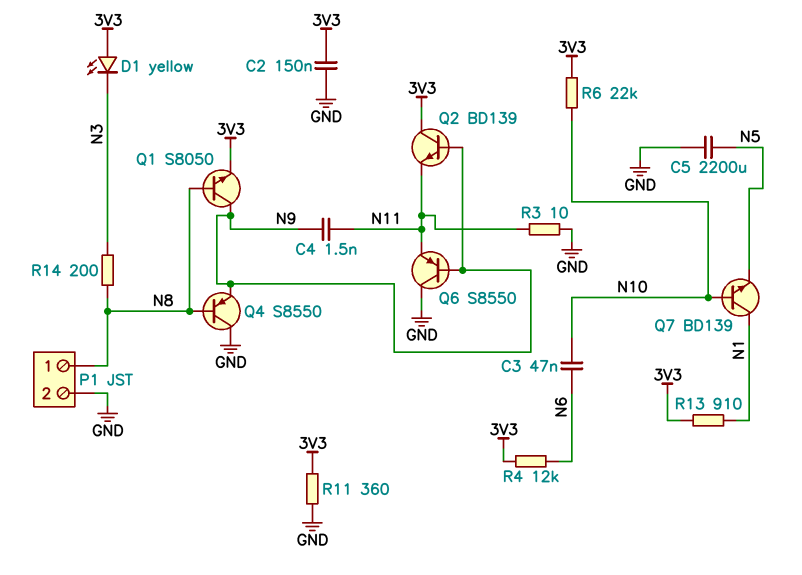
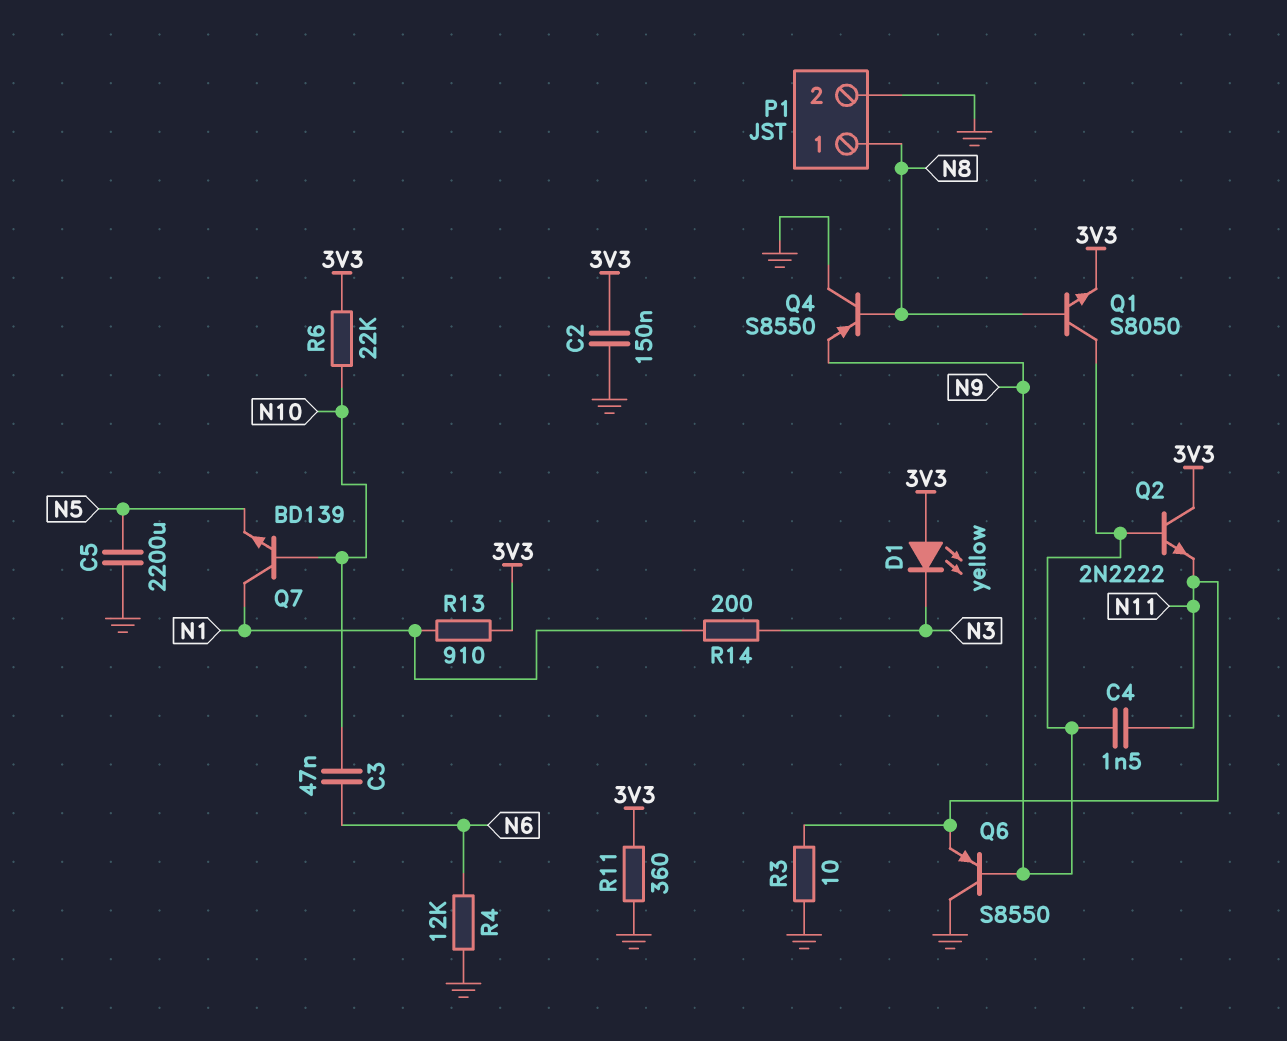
Q2: NPN BD139 (B N9, C 3V3, E N11) -> NPN 2N2222 (B N9, C 3V3, E N11)
R4: 12k (3V3, N6) -> 12k (GND, N6)
R14: 200 (N3, N8) -> 200 (N1, N3)

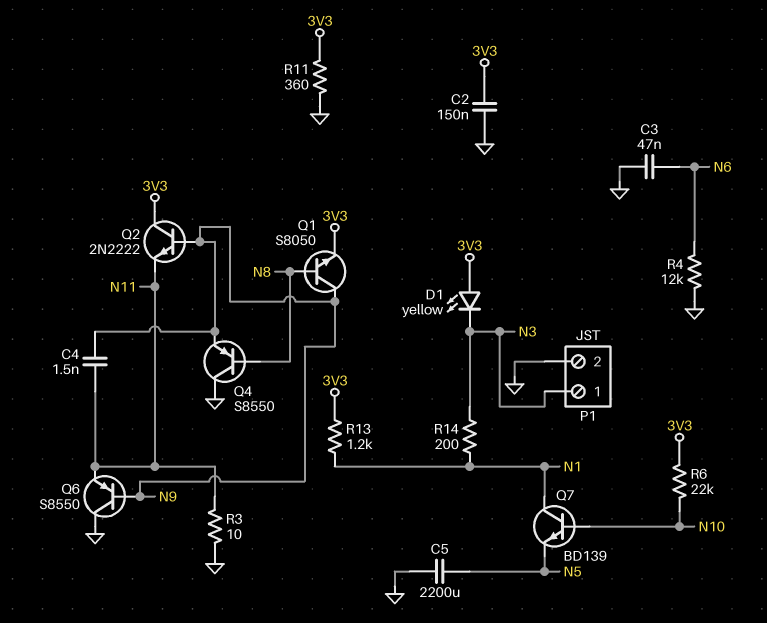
C3: 47nF (N6, N10) -> 47nF (GND, N6)
P1 pin 1: N8 -> N3
R13: 910 (3V3, N1) -> 1.2k (3V3, N1)

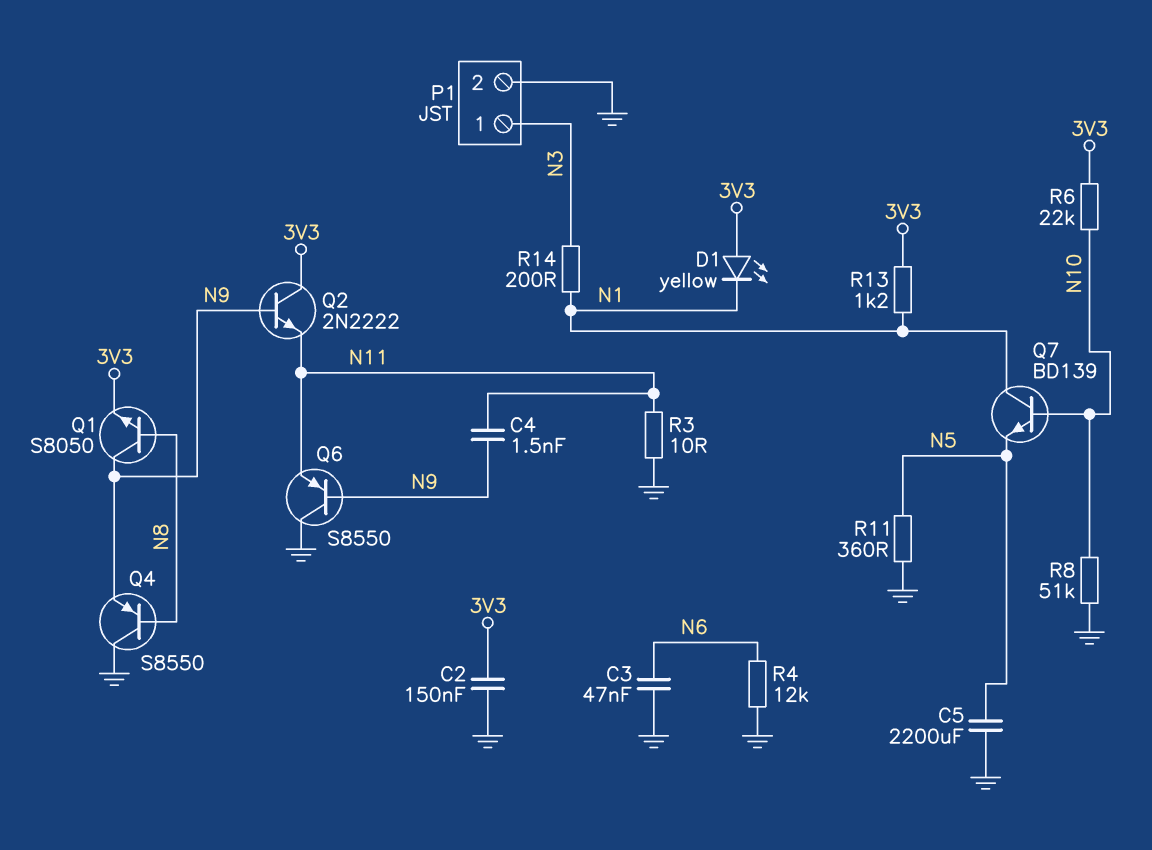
D1: LED yellow (A 3V3, K N3) -> LED yellow (A 3V3, K N1)
R8: none -> 51k (GND, N10)
R11: 360 (3V3, GND) -> 360 (GND, N5)

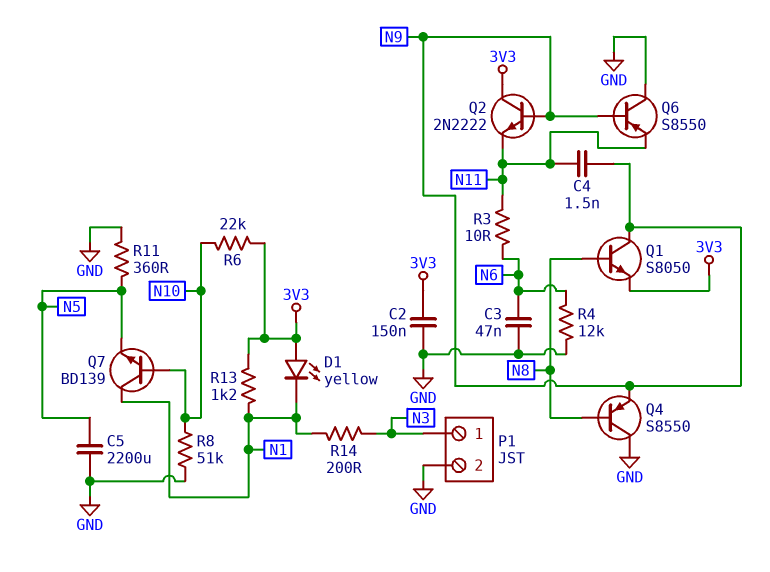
R3: 10 (GND, N11) -> 10 (N6, N11)

